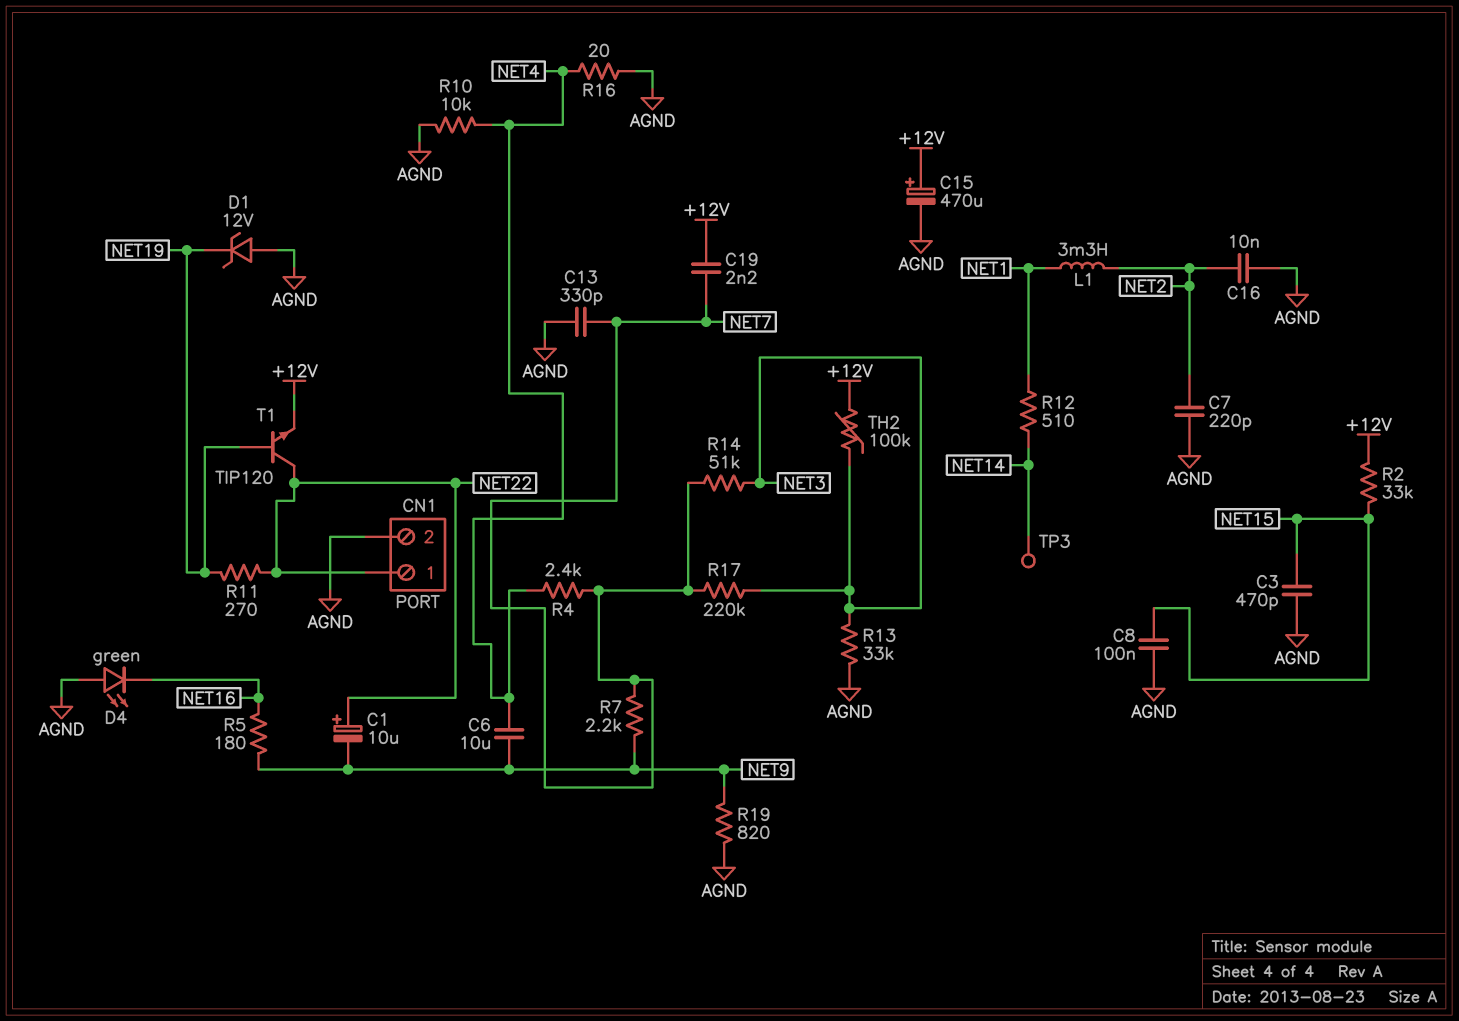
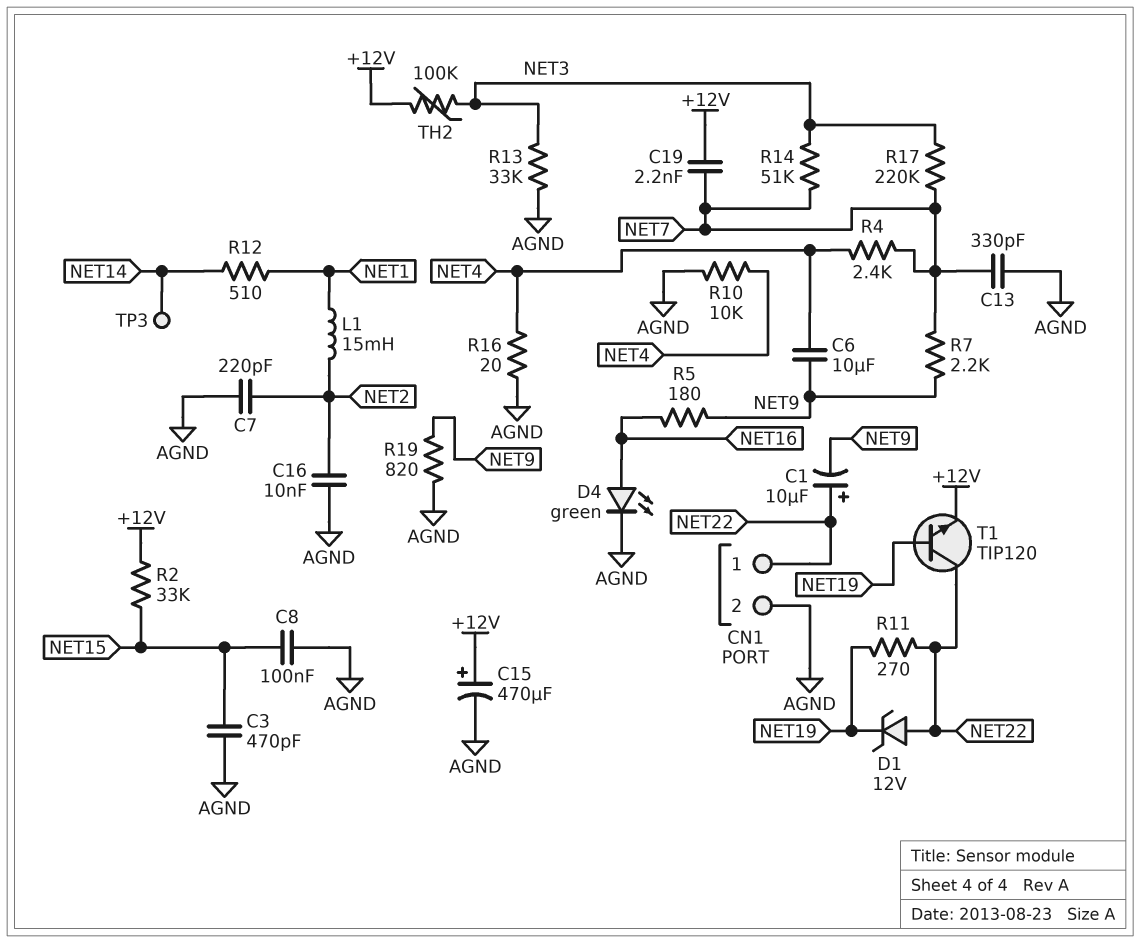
D1: zener 12V (A AGND, K NET19) -> zener 12V (A NET22, K NET19)
D4: LED green (A AGND, K NET16) -> LED green (A NET16, K AGND)
L1: 3.3mH (NET1, NET2) -> 15mH (NET1, NET2)

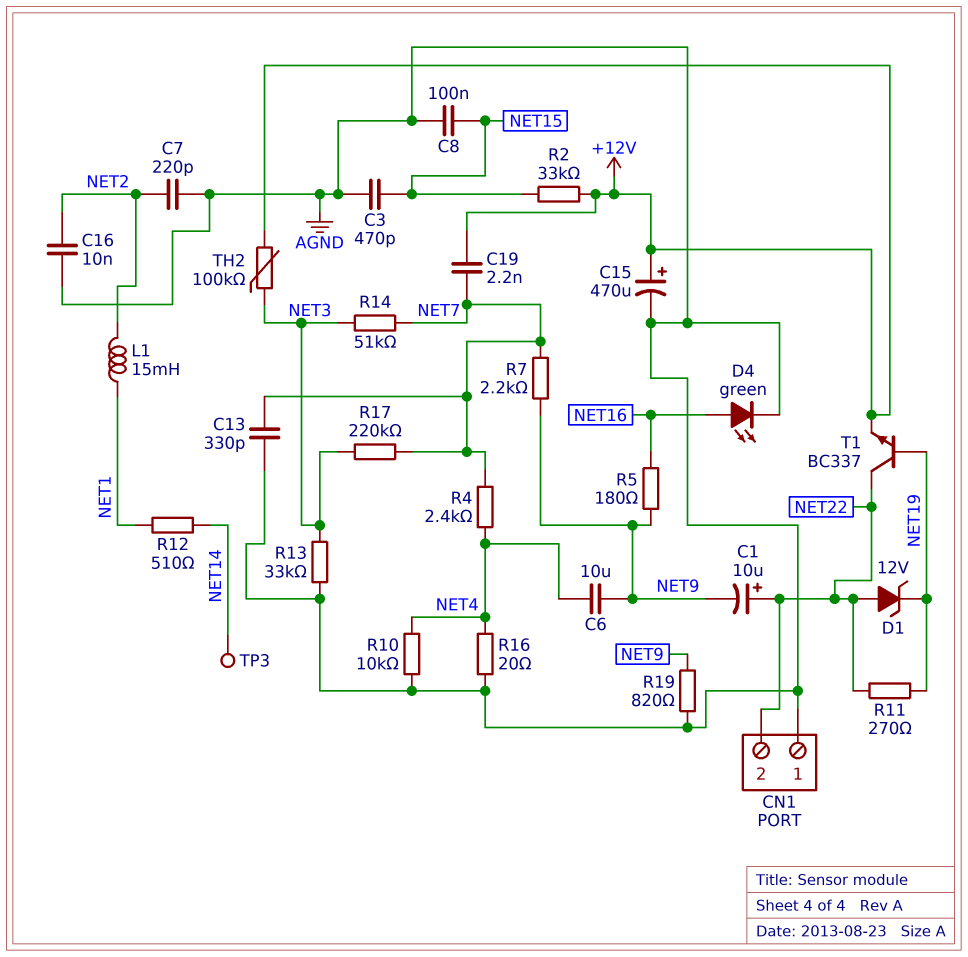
CN1 pin 1: NET22 -> AGND
CN1 pin 2: AGND -> NET22
T1: NPN TIP120 (B NET19, C NET22, E +12V) -> NPN BC337 (B NET19, C NET22, E +12V)

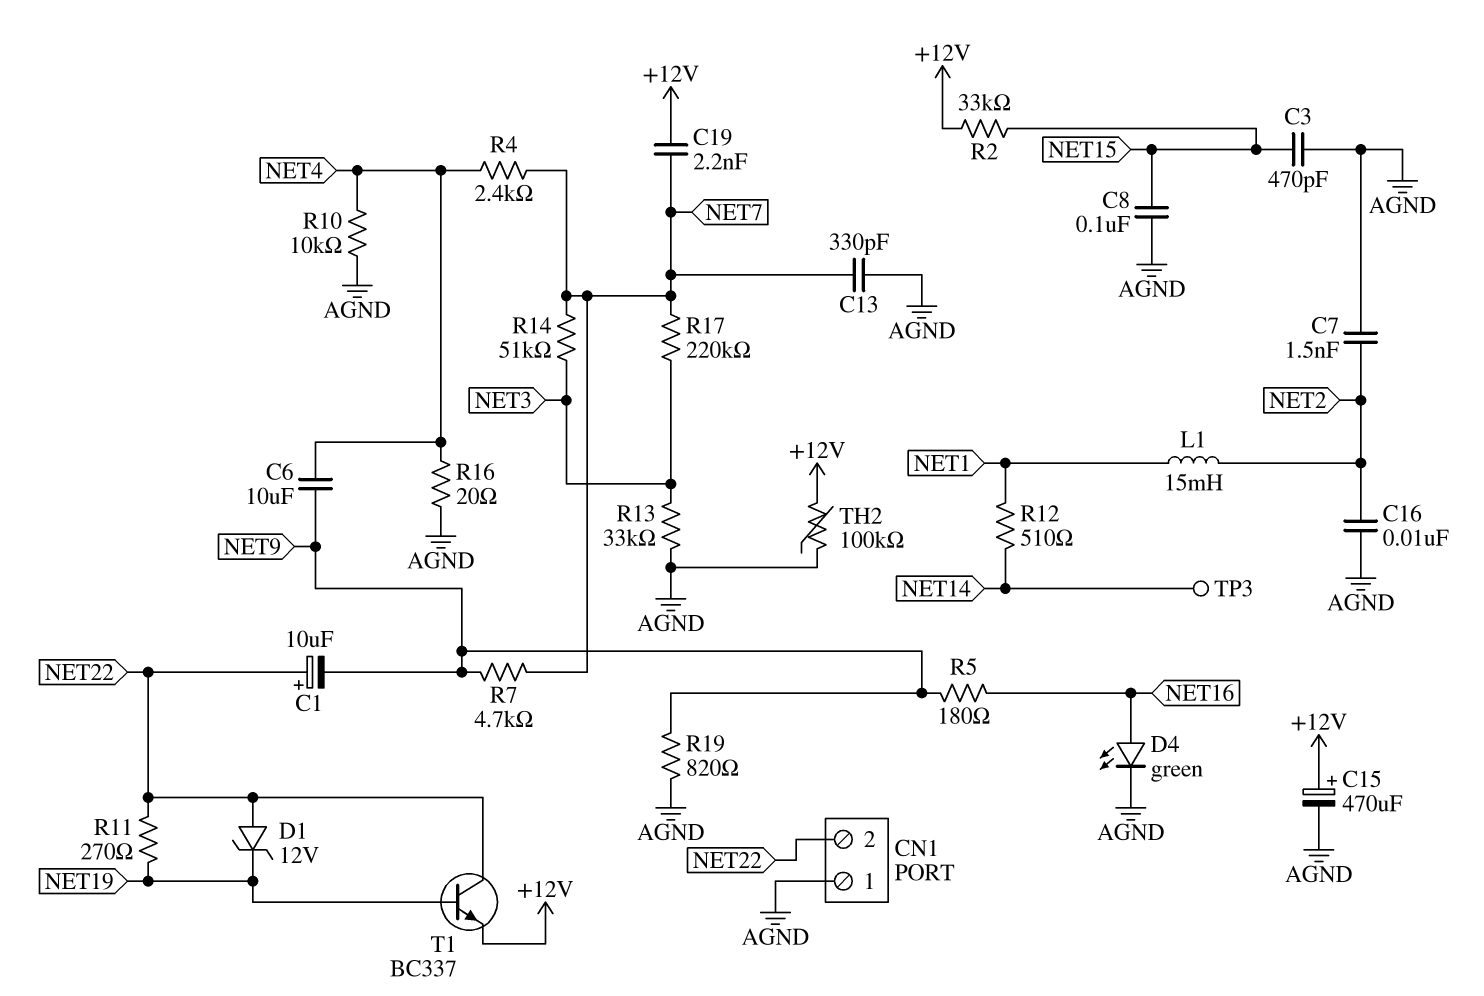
C7: 220pF (AGND, NET2) -> 1.5nF (AGND, NET2)
R7: 2.2k (NET7, NET9) -> 4.7k (NET7, NET9)
TH2: 100k (+12V, NET3) -> 100k (+12V, AGND)

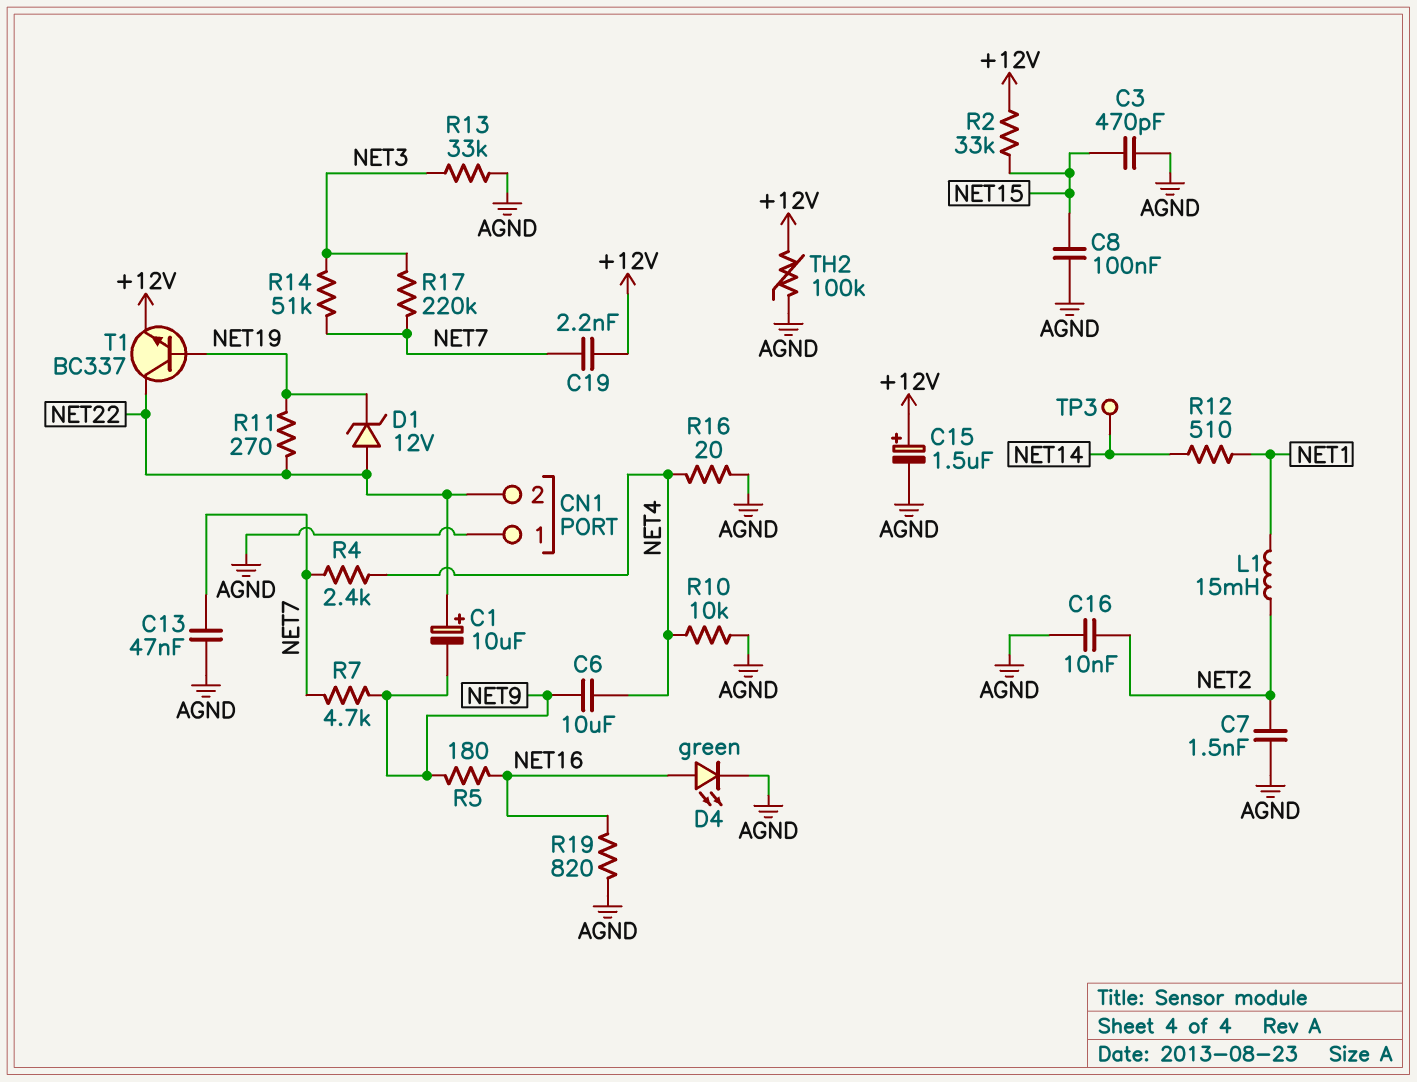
C13: 330pF (AGND, NET7) -> 47nF (AGND, NET7)
C15: 470uF (plus +12V, minus AGND) -> 1.5uF (plus +12V, minus AGND)
R19: 820 (AGND, NET9) -> 820 (AGND, NET16)

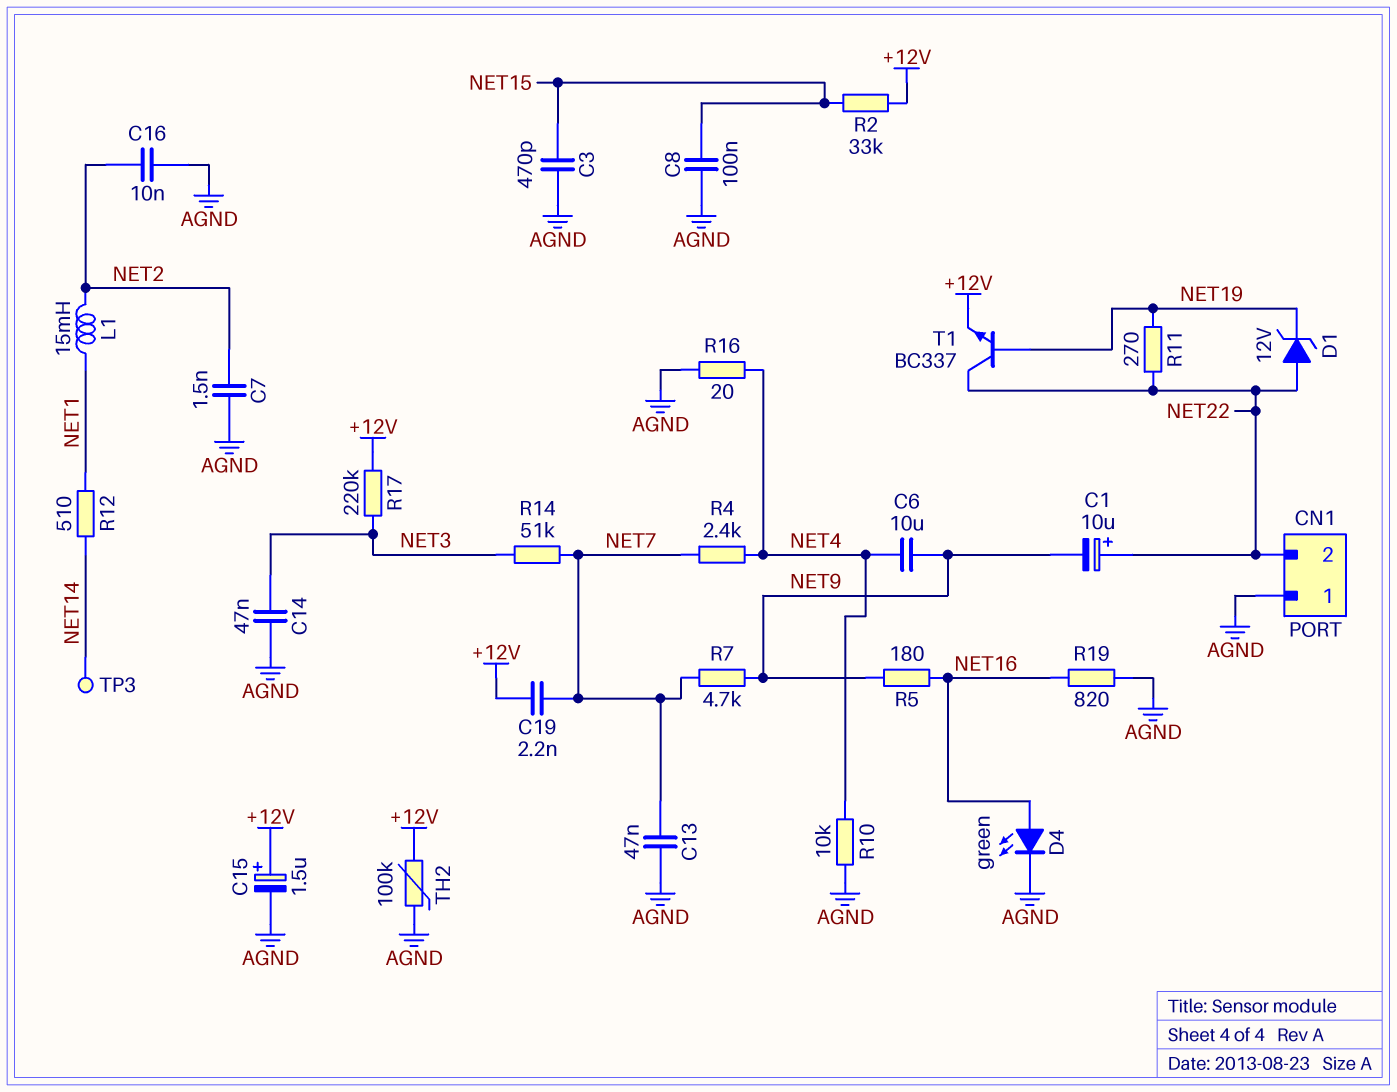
C14: none -> 47nF (AGND, NET3)
R13: 33k (AGND, NET3) -> none
R17: 220k (NET3, NET7) -> 220k (+12V, NET3)

